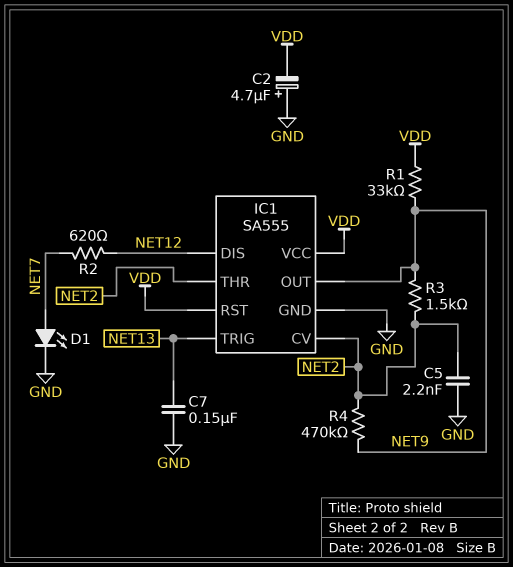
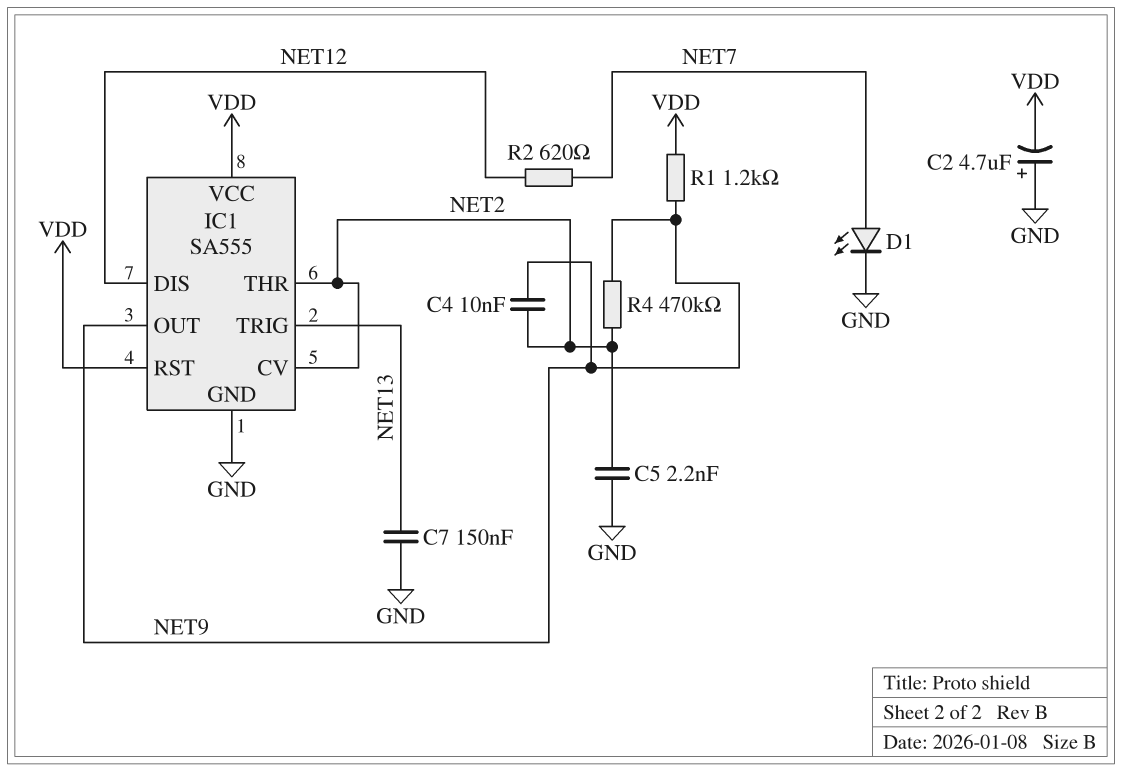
C4: none -> 10nF (NET2, NET9)
R1: 33k (NET9, VDD) -> 1.2k (NET9, VDD)
R3: 1.5k (NET2, NET9) -> none

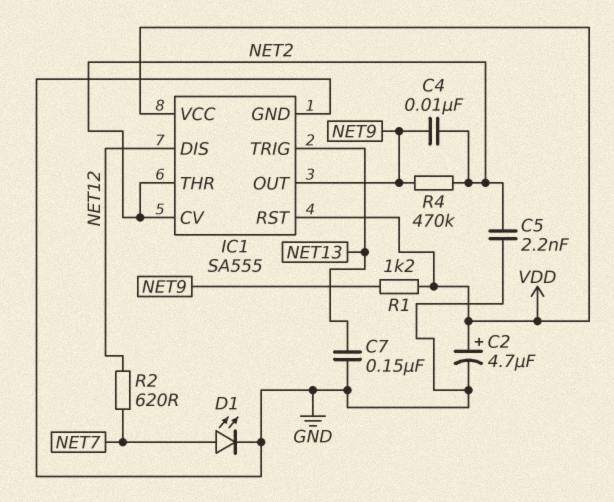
C2: 4.7uF (plus GND, minus VDD) -> 4.7uF (plus VDD, minus GND)

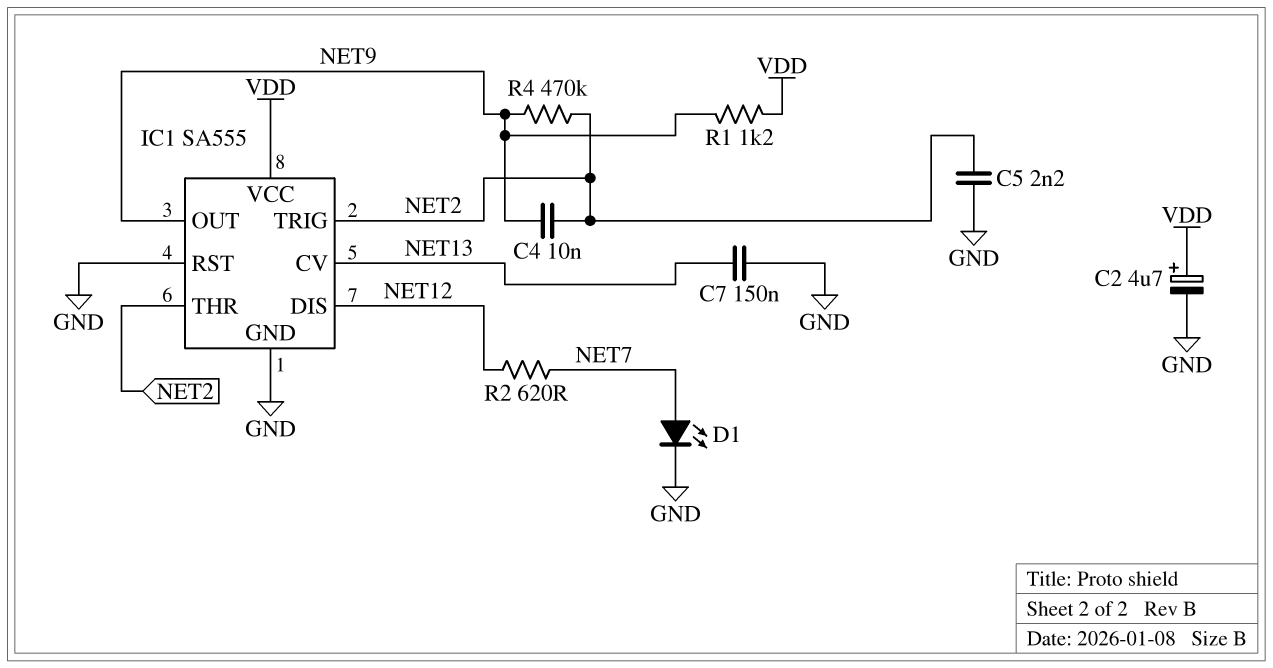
IC1 pin CV: NET2 -> NET13
IC1 pin RST: VDD -> GND
IC1 pin TRIG: NET13 -> NET2

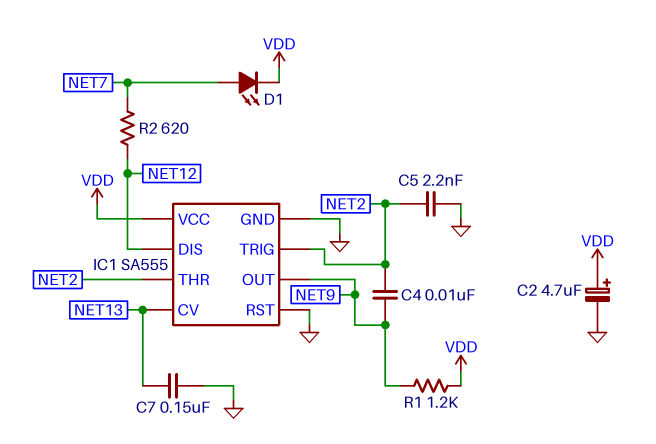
D1: LED (A NET7, K GND) -> LED (A NET7, K VDD)
R4: 470k (NET2, NET9) -> none

